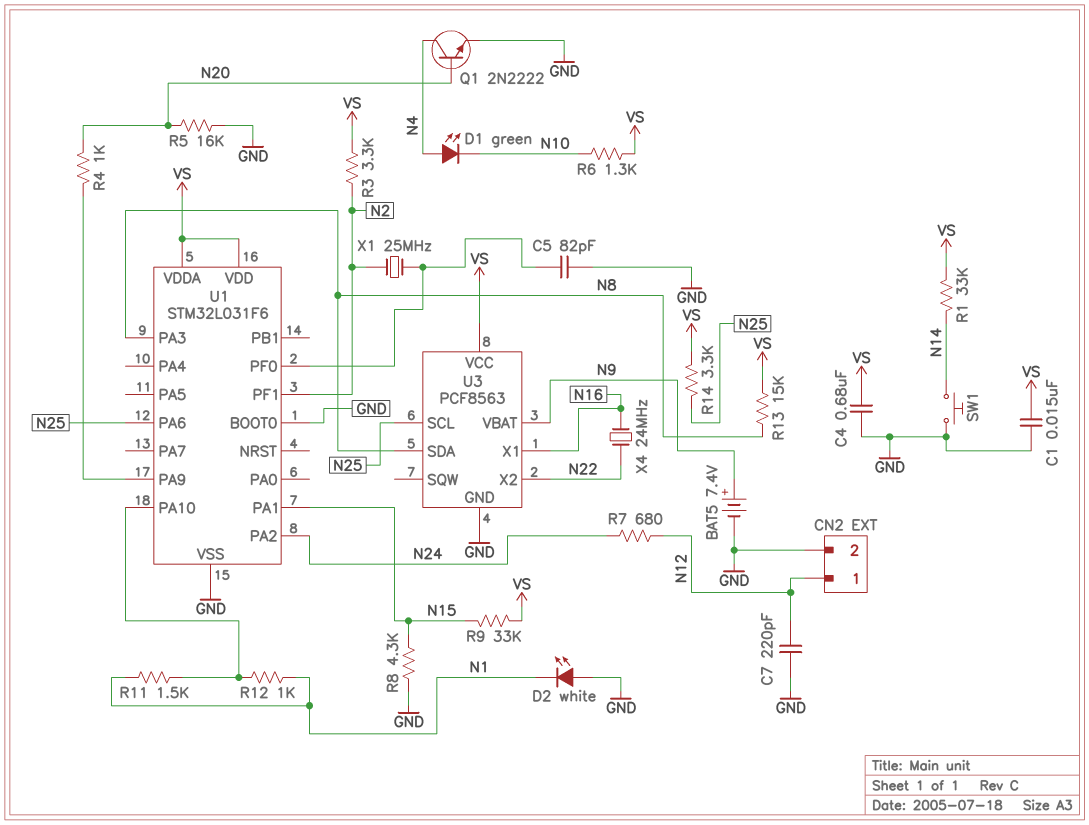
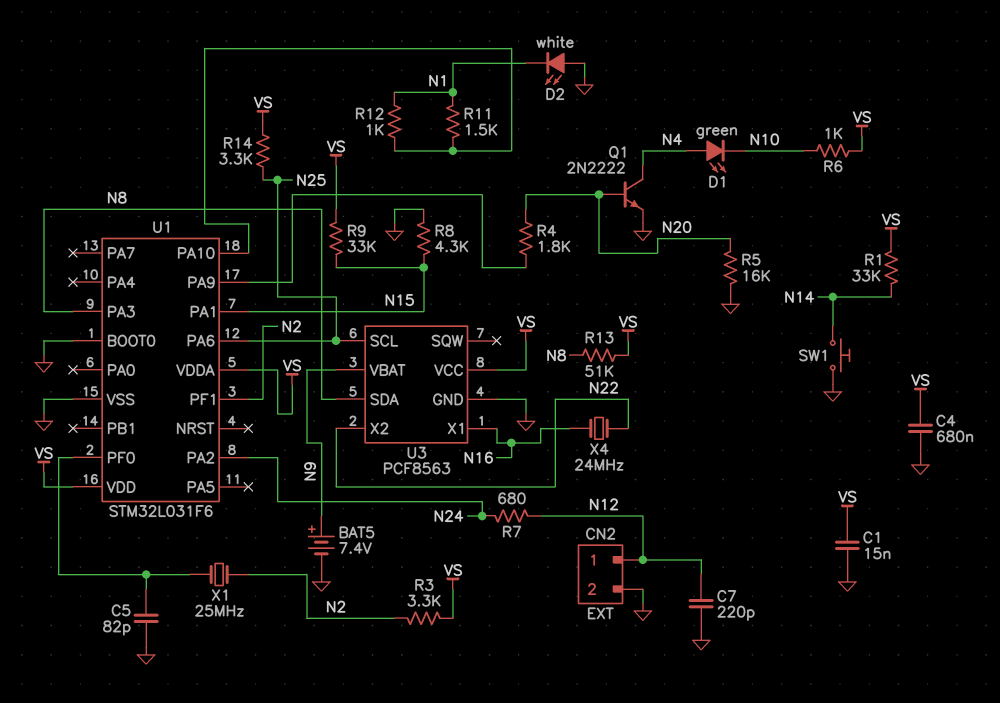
R4: 1k (N20, U1/PA9) -> 1.8k (N20, U1/PA9)
R6: 1.3k (N10, VS) -> 1k (N10, VS)
R13: 15k (N8, VS) -> 51k (N8, VS)

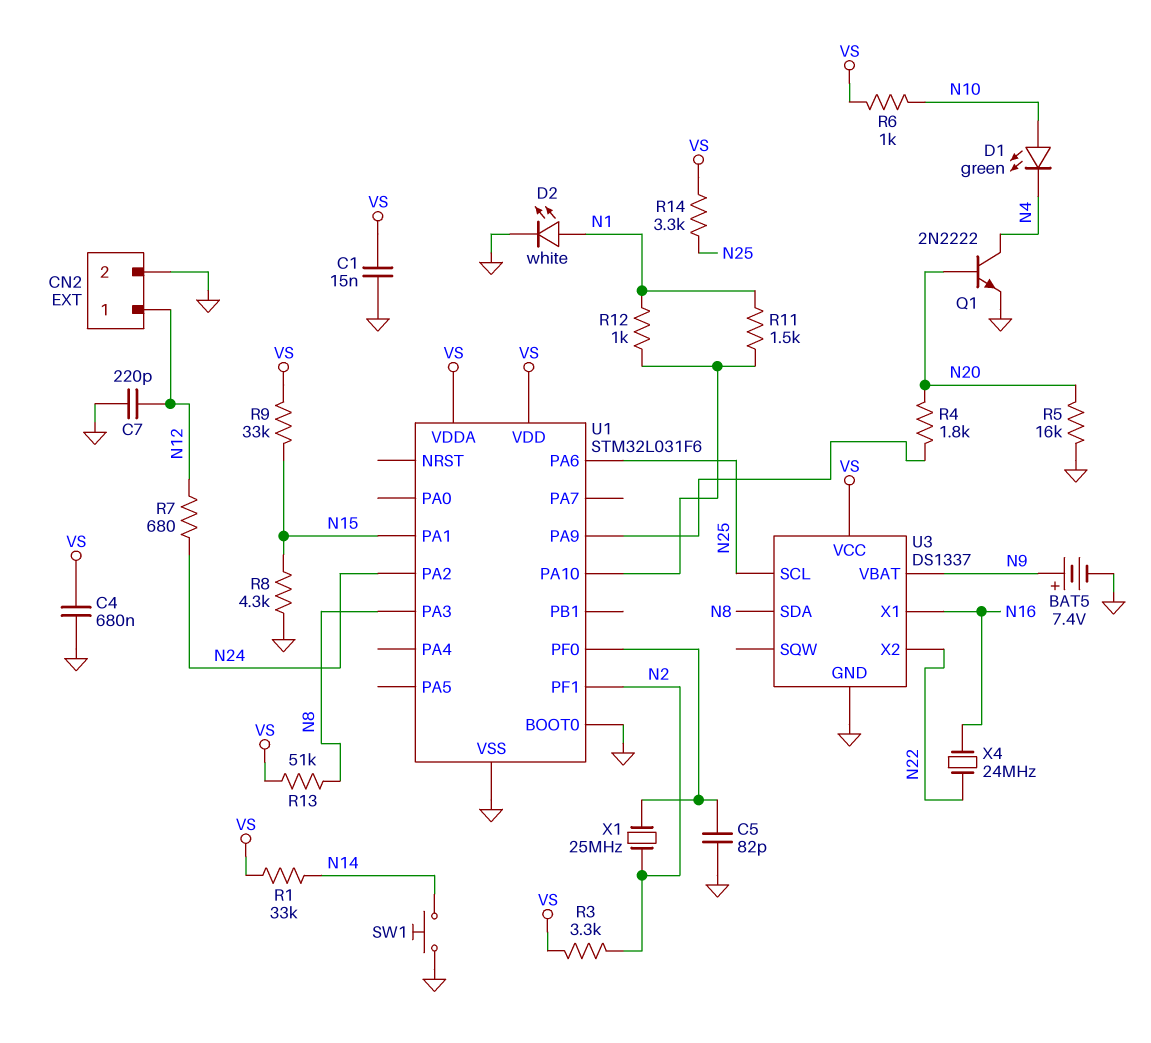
D1: LED green (A N4, K N10) -> LED green (A N10, K N4)
D2: LED white (A GND, K N1) -> LED white (A N1, K GND)
U3: PCF8563 -> DS1337

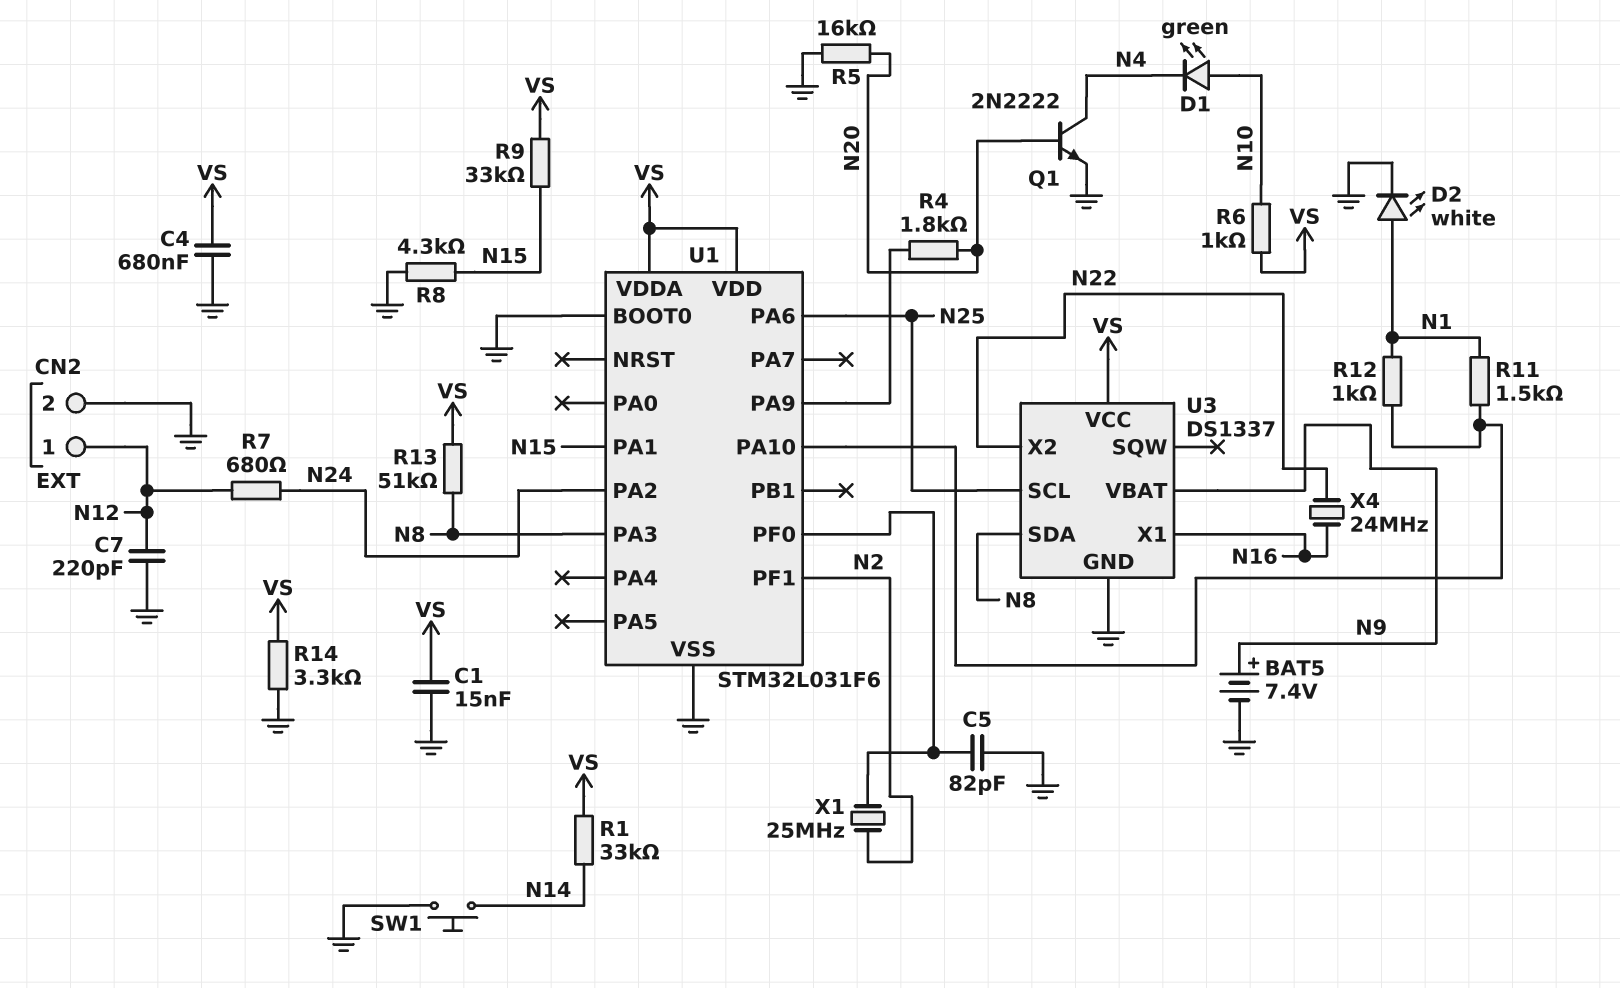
R3: 3.3k (N2, VS) -> none
R14: 3.3k (N25, VS) -> 3.3k (GND, VS)

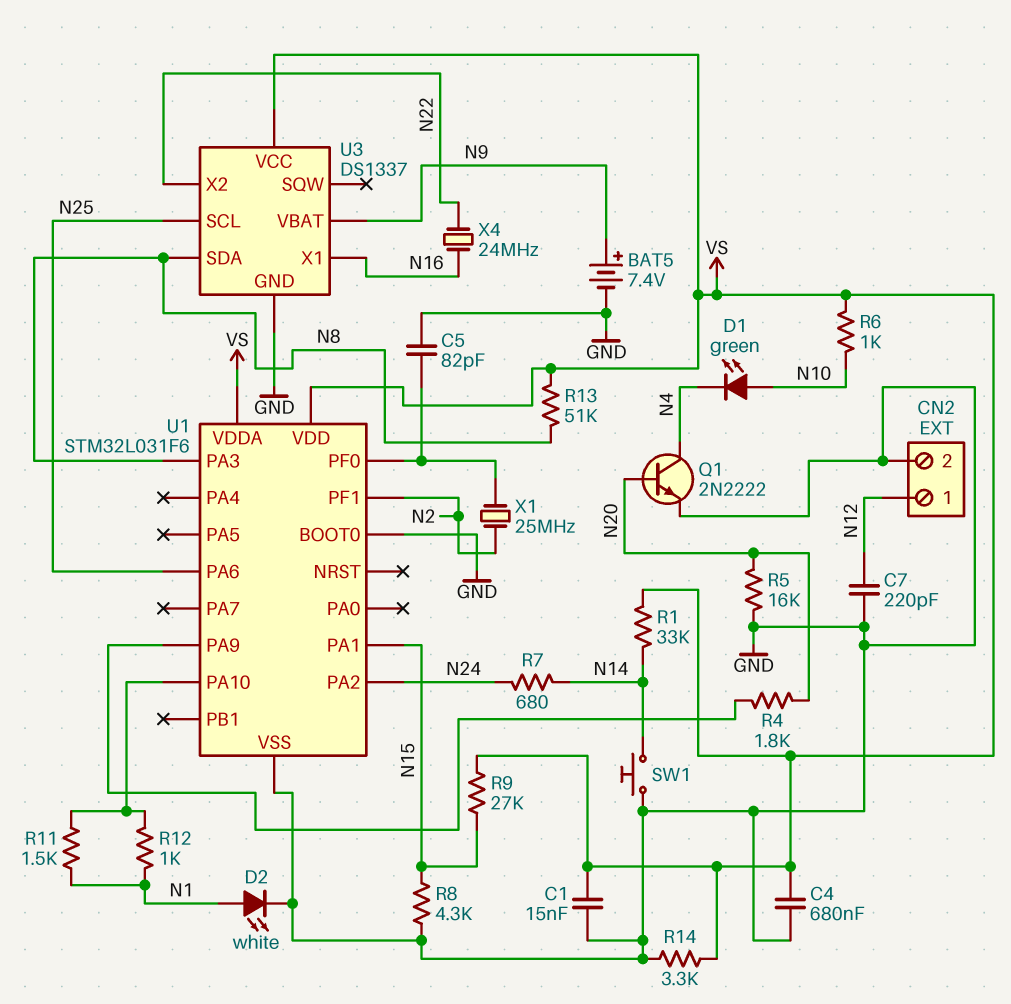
R7: 680 (N12, N24) -> 680 (N14, N24)
R9: 33k (N15, VS) -> 27k (N15, VS)

